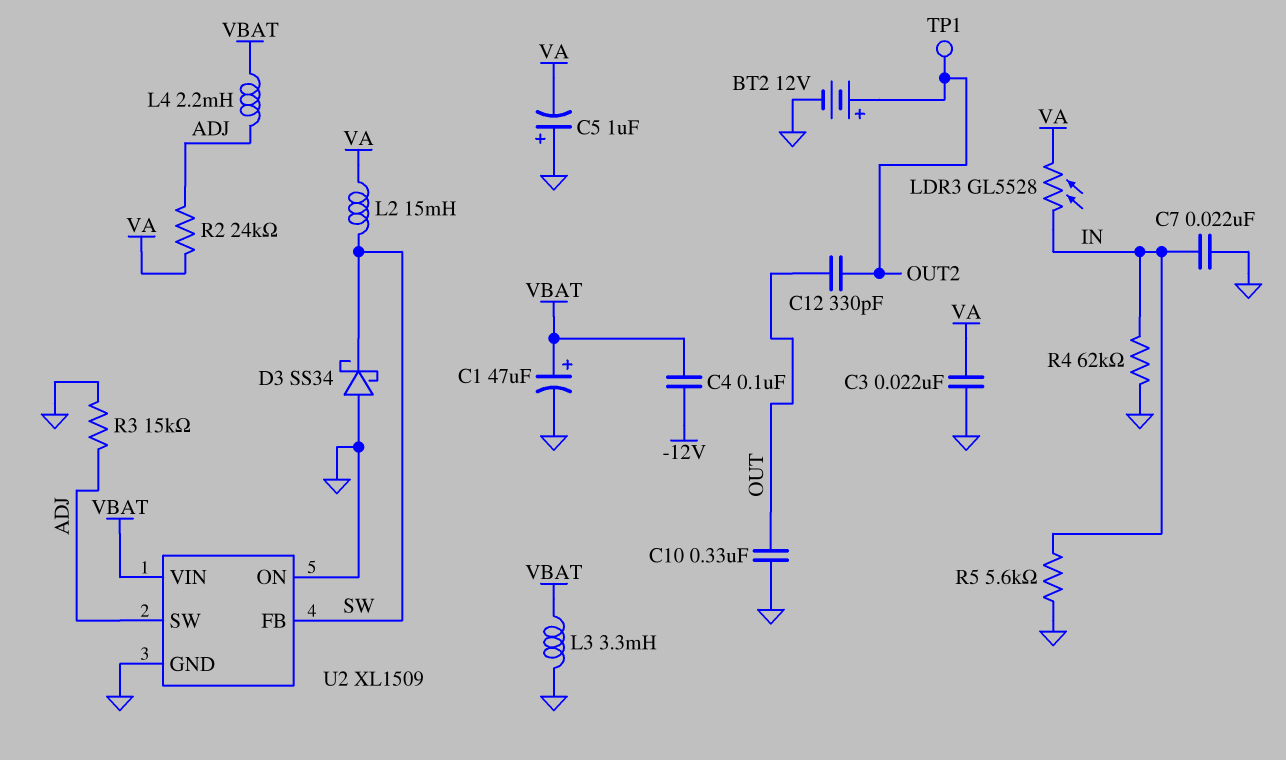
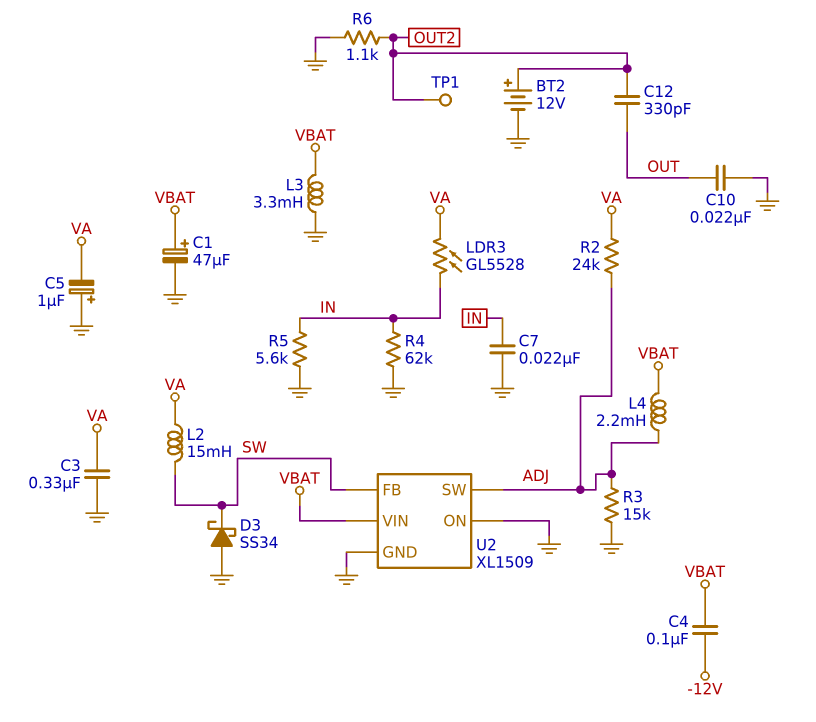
C3: 22nF (GND, VA) -> 330nF (GND, VA)
C10: 330nF (GND, OUT) -> 22nF (GND, OUT)
R6: none -> 1.1k (GND, OUT2)

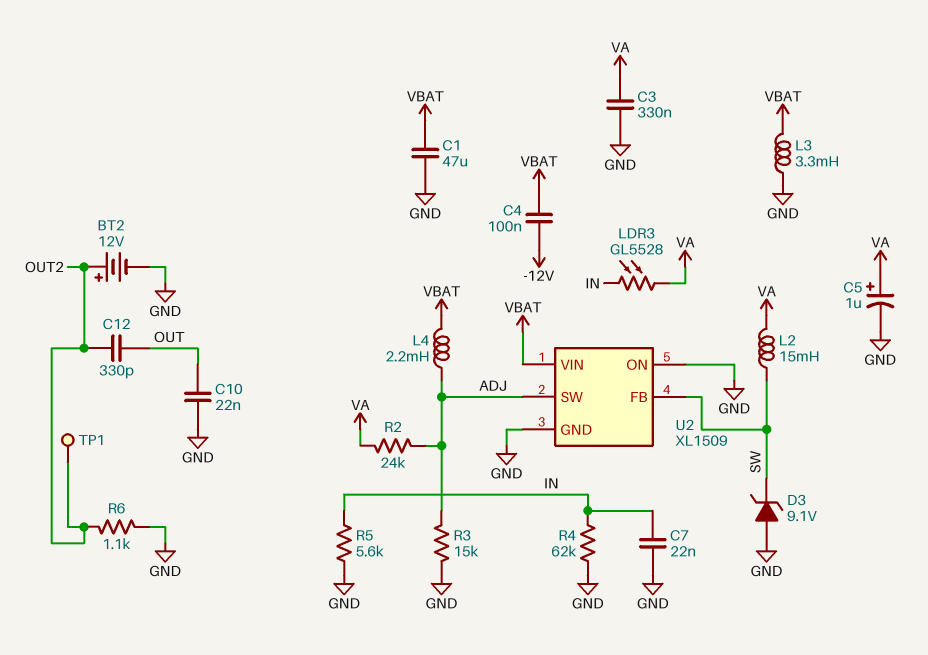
C1: 47uF (plus VBAT, minus GND) -> 47uF (GND, VBAT)
C5: 1uF (plus GND, minus VA) -> 1uF (plus VA, minus GND)
D3: schottky SS34 (A GND, K SW) -> zener 9.1V (A GND, K SW)

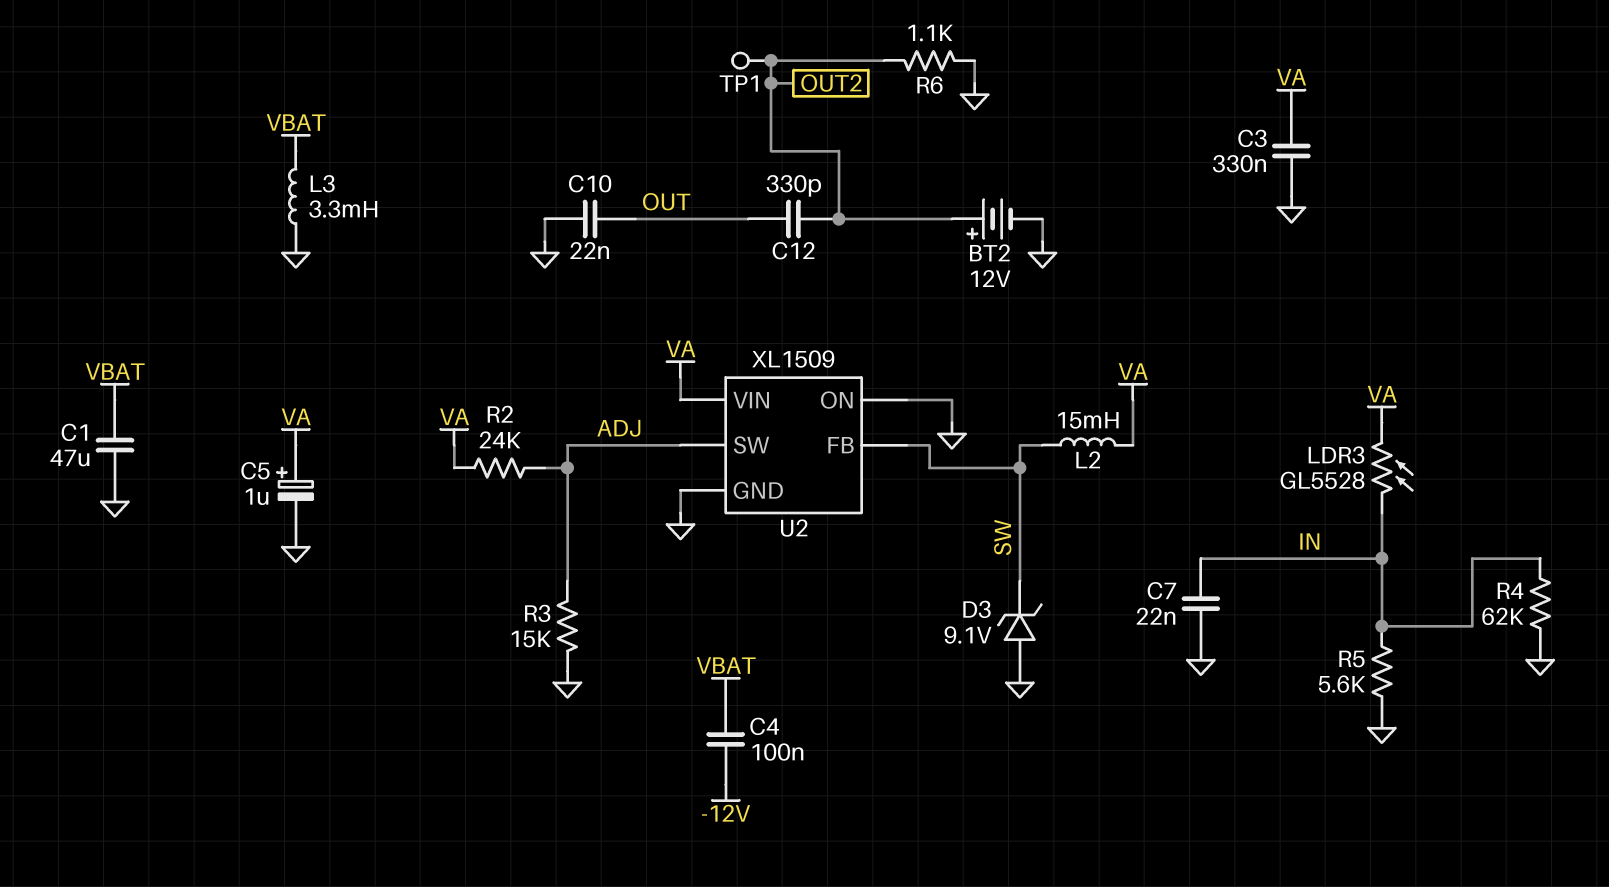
L4: 2.2mH (ADJ, VBAT) -> none
U2 pin VIN: VBAT -> VA

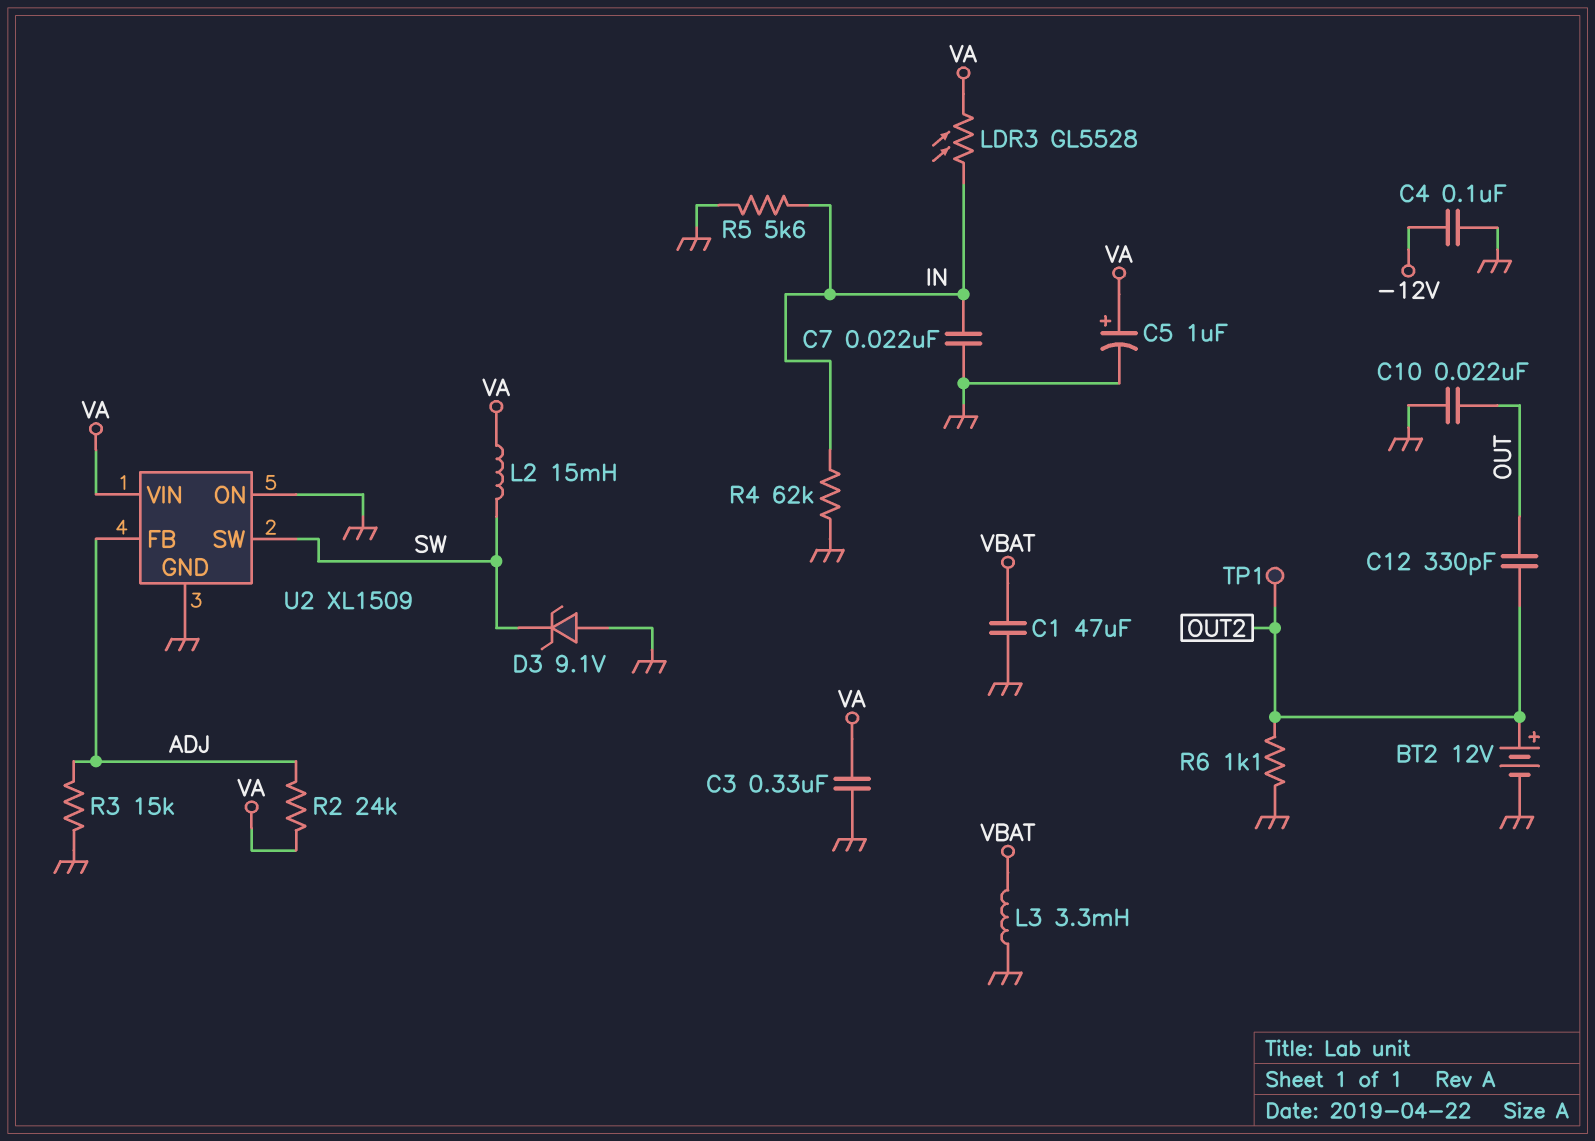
C4: 100nF (-12V, VBAT) -> 100nF (-12V, GND)
U2 pin FB: SW -> ADJ
U2 pin SW: ADJ -> SW

